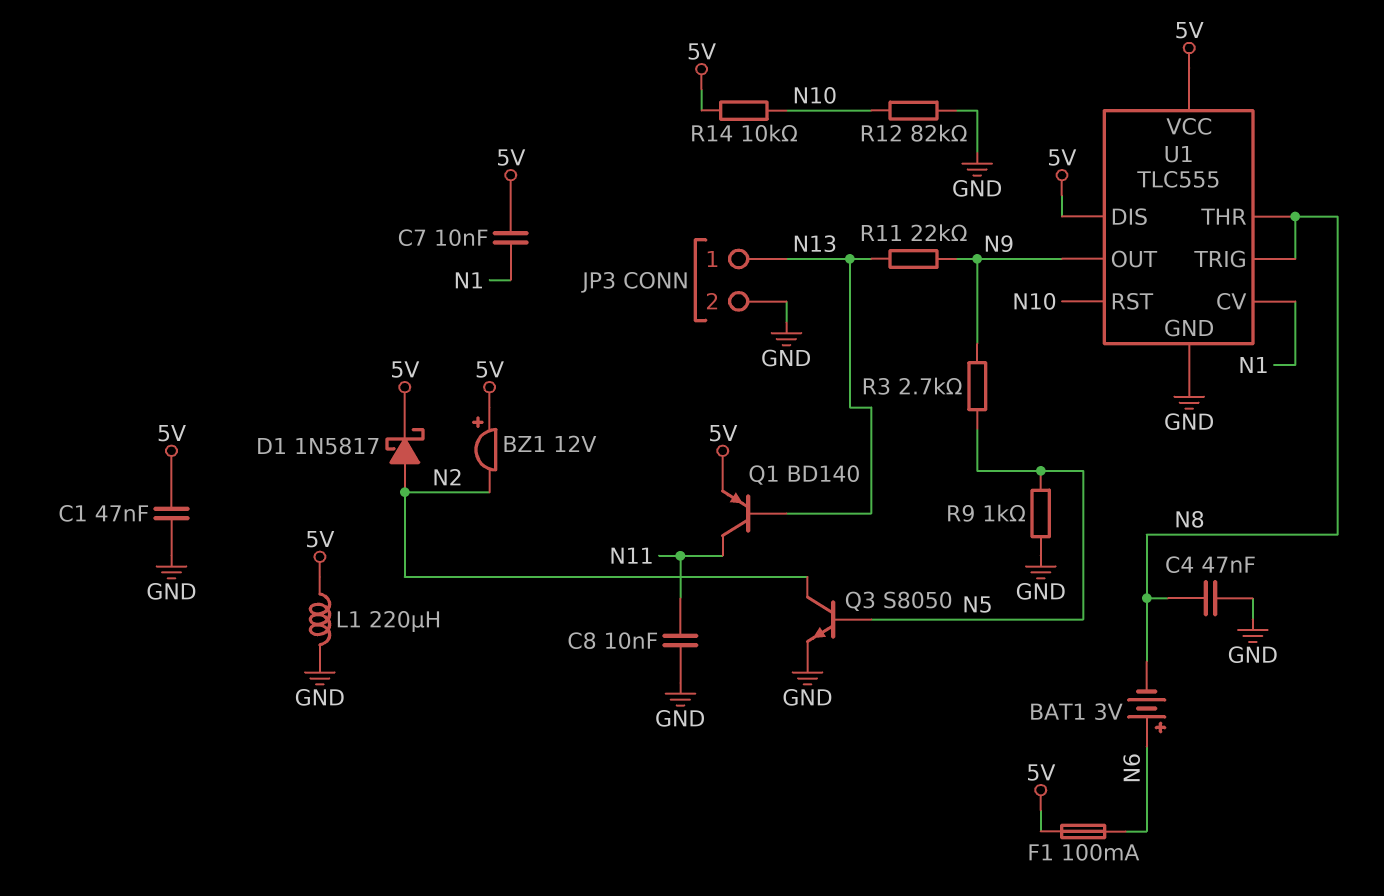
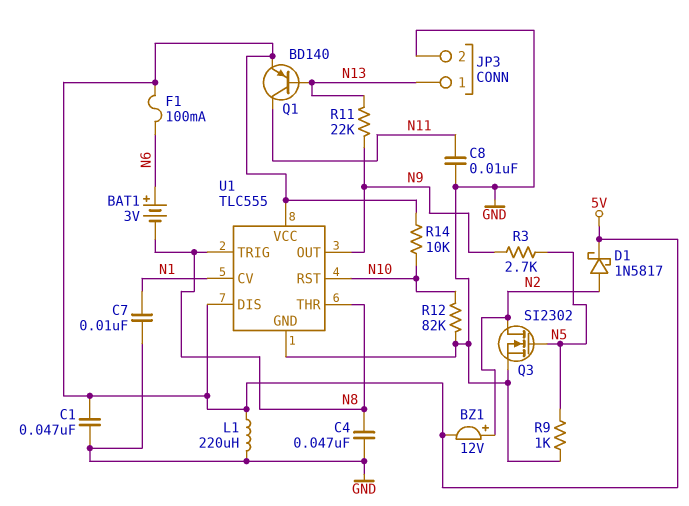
BZ1: buzzer 12V (plus 5V, minus N2) -> buzzer 12V (plus N2, minus 5V)
C7: 10nF (5V, N1) -> 10nF (GND, N1)
Q3: NPN S8050 (B N5, C N2, E GND) -> NMOS SI2302 (G N5, D N2, S GND)

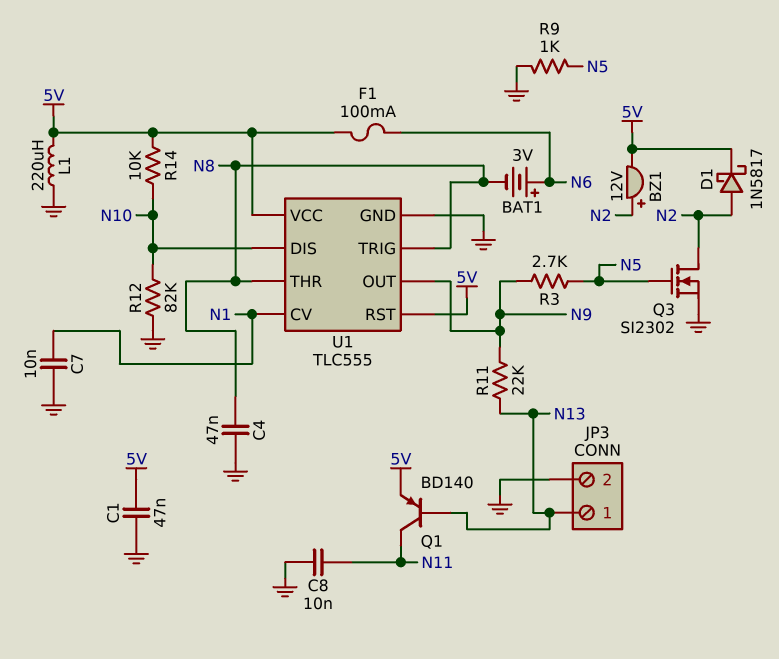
U1 pin DIS: 5V -> N10
U1 pin RST: N10 -> 5V

